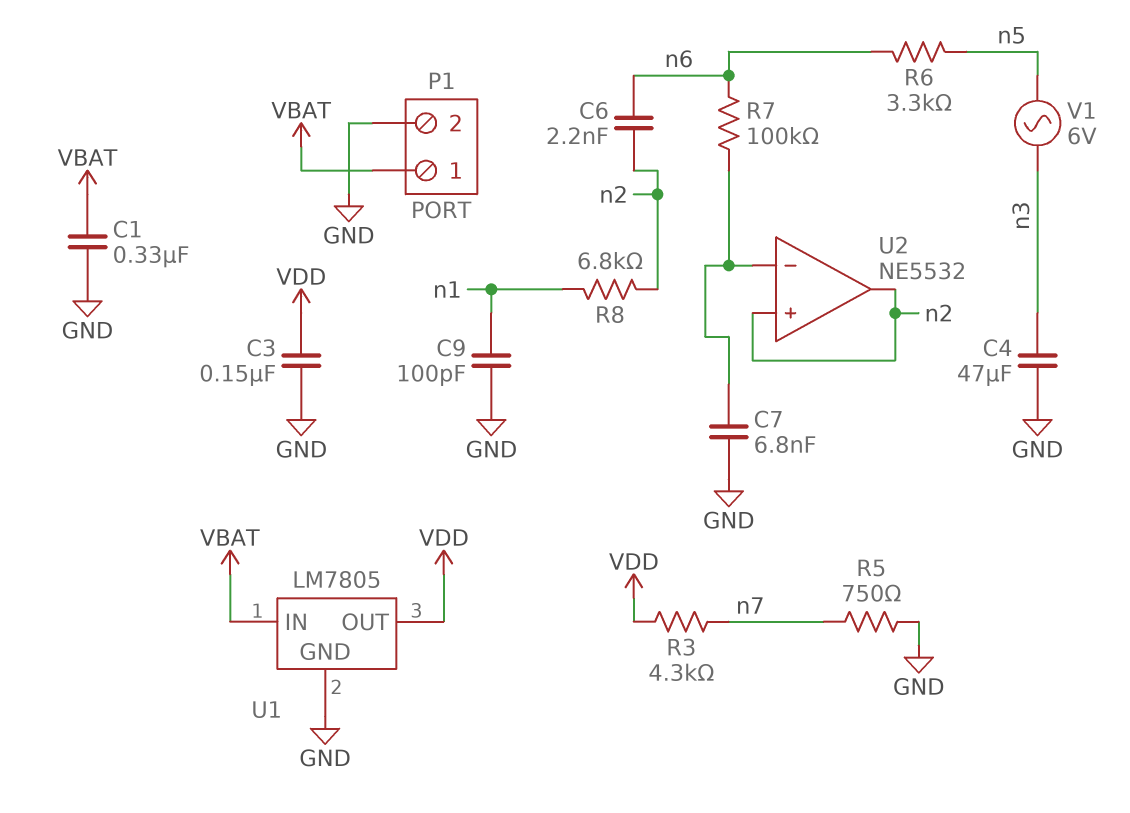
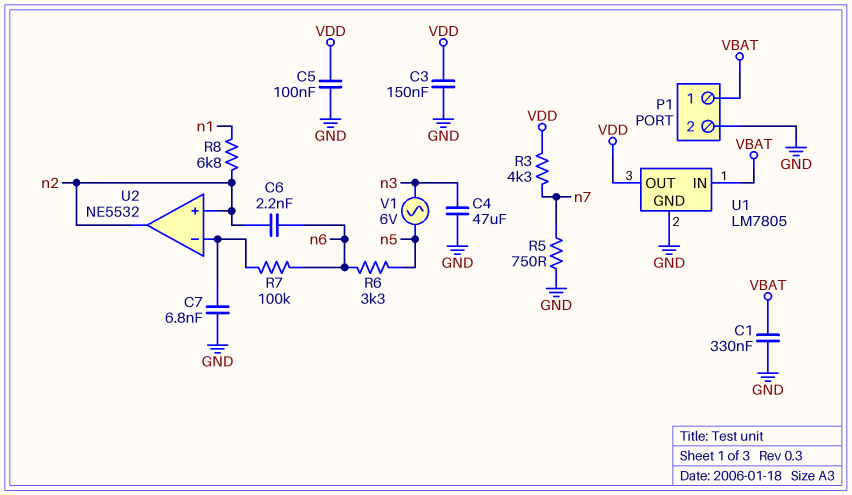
C5: none -> 100nF (GND, VDD)
C9: 100pF (GND, n1) -> none

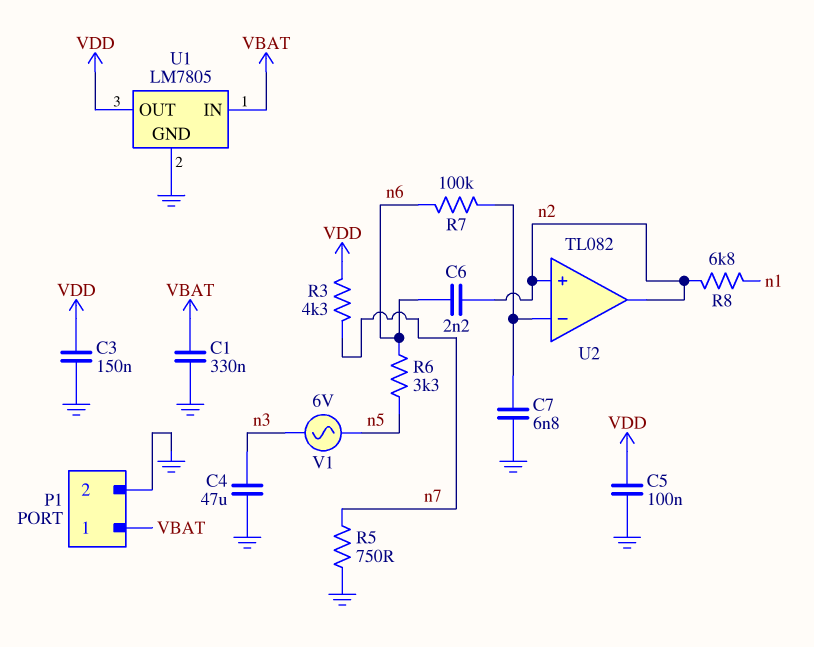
U2: NE5532 -> TL082

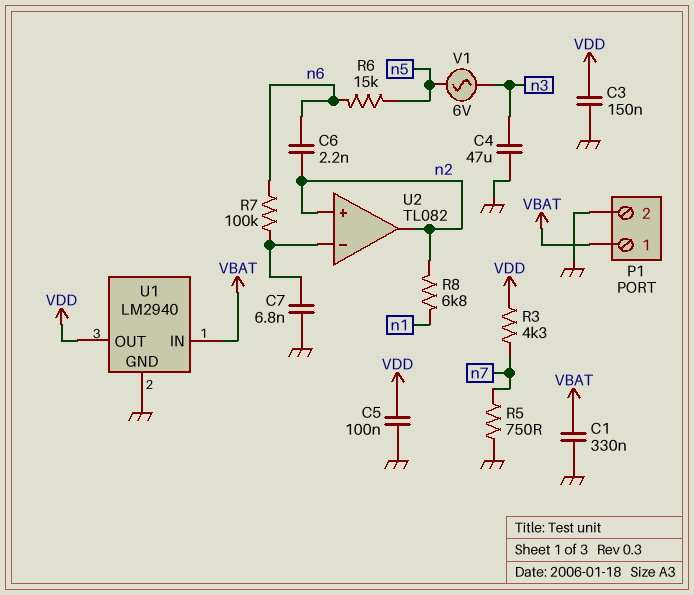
R6: 3.3k (n5, n6) -> 15k (n5, n6)
U1: LM7805 -> LM2940

